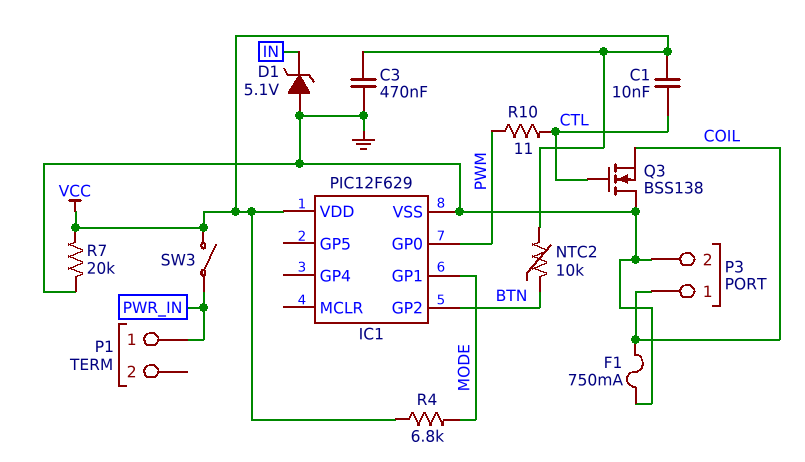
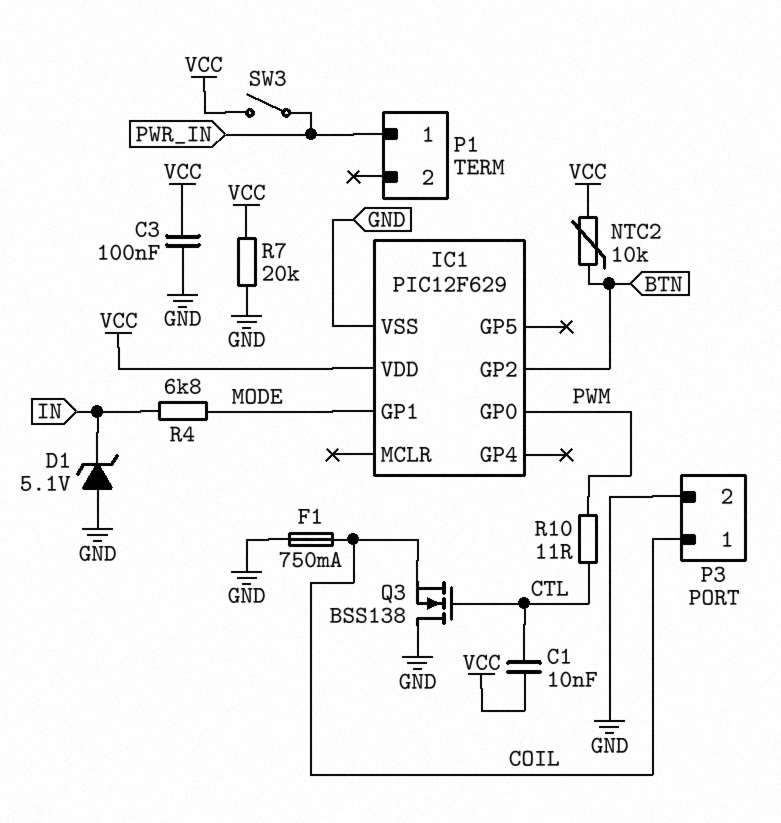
C3: 470nF (GND, VCC) -> 100nF (GND, VCC)
R4: 6.8k (MODE, VCC) -> 6.8k (IN, MODE)

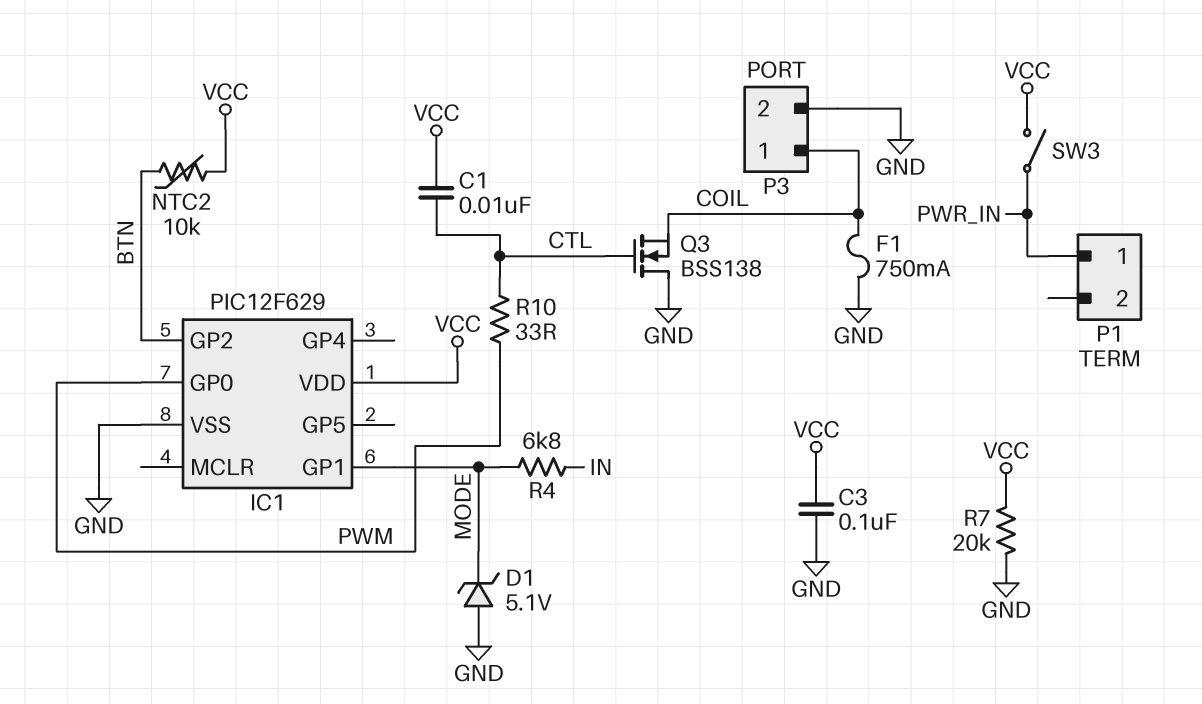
D1: zener 5.1V (A GND, K IN) -> zener 5.1V (A GND, K MODE)
R10: 11 (CTL, PWM) -> 33 (CTL, PWM)

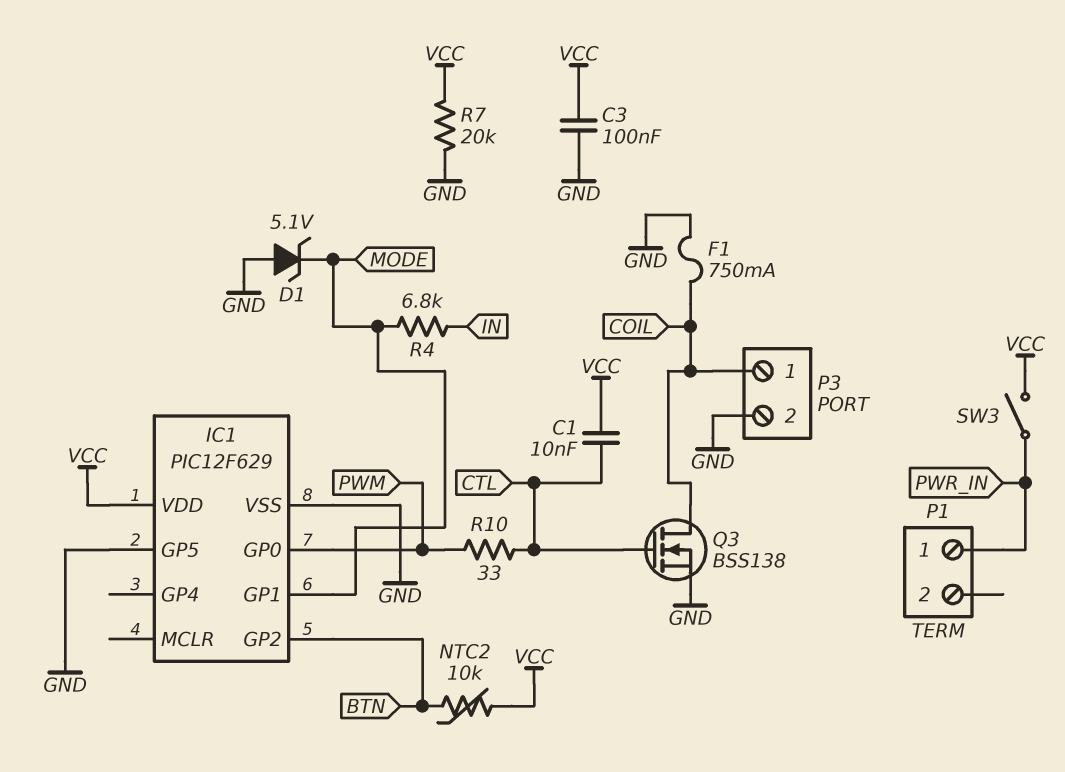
IC1 pin GP5: none -> GND
Q3: NMOS BSS138 (G CTL, D GND, S COIL) -> NMOS BSS138 (G CTL, D COIL, S GND)

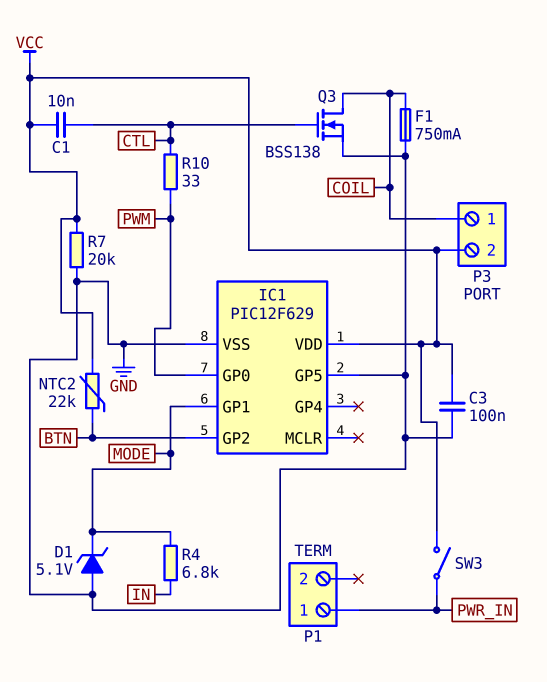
NTC2: 10k (BTN, VCC) -> 22k (BTN, VCC)
P3 pin 2: GND -> VCC

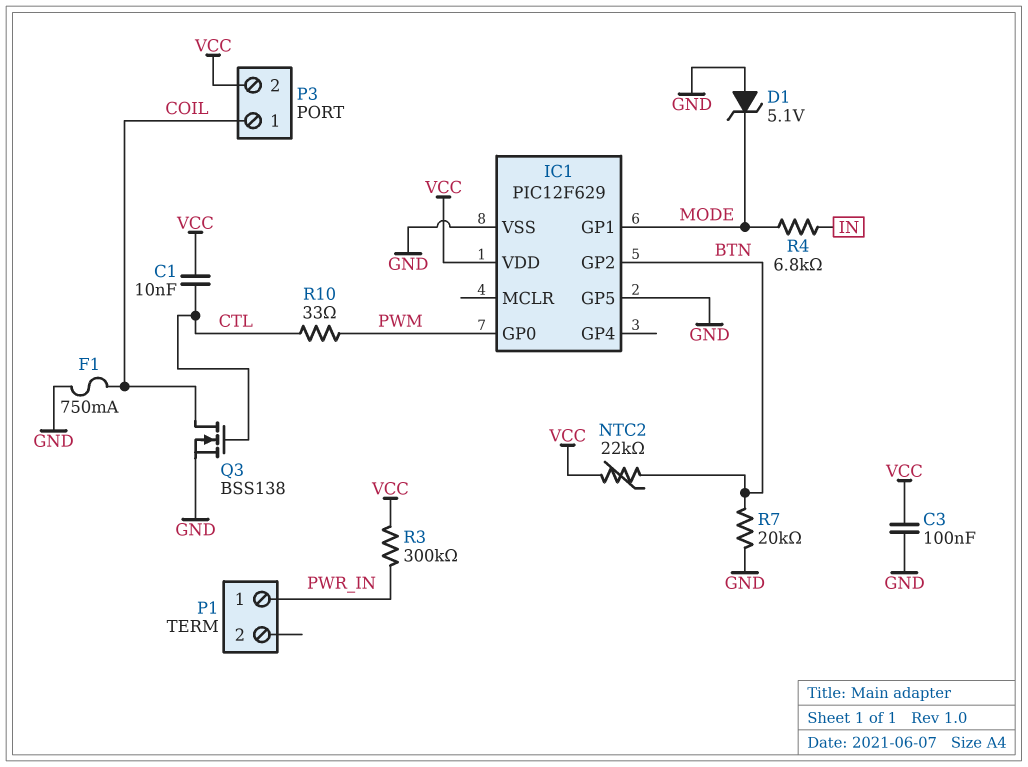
R3: none -> 300k (PWR_IN, VCC)
R7: 20k (GND, VCC) -> 20k (BTN, GND)
SW3: switch (PWR_IN, VCC) -> none

